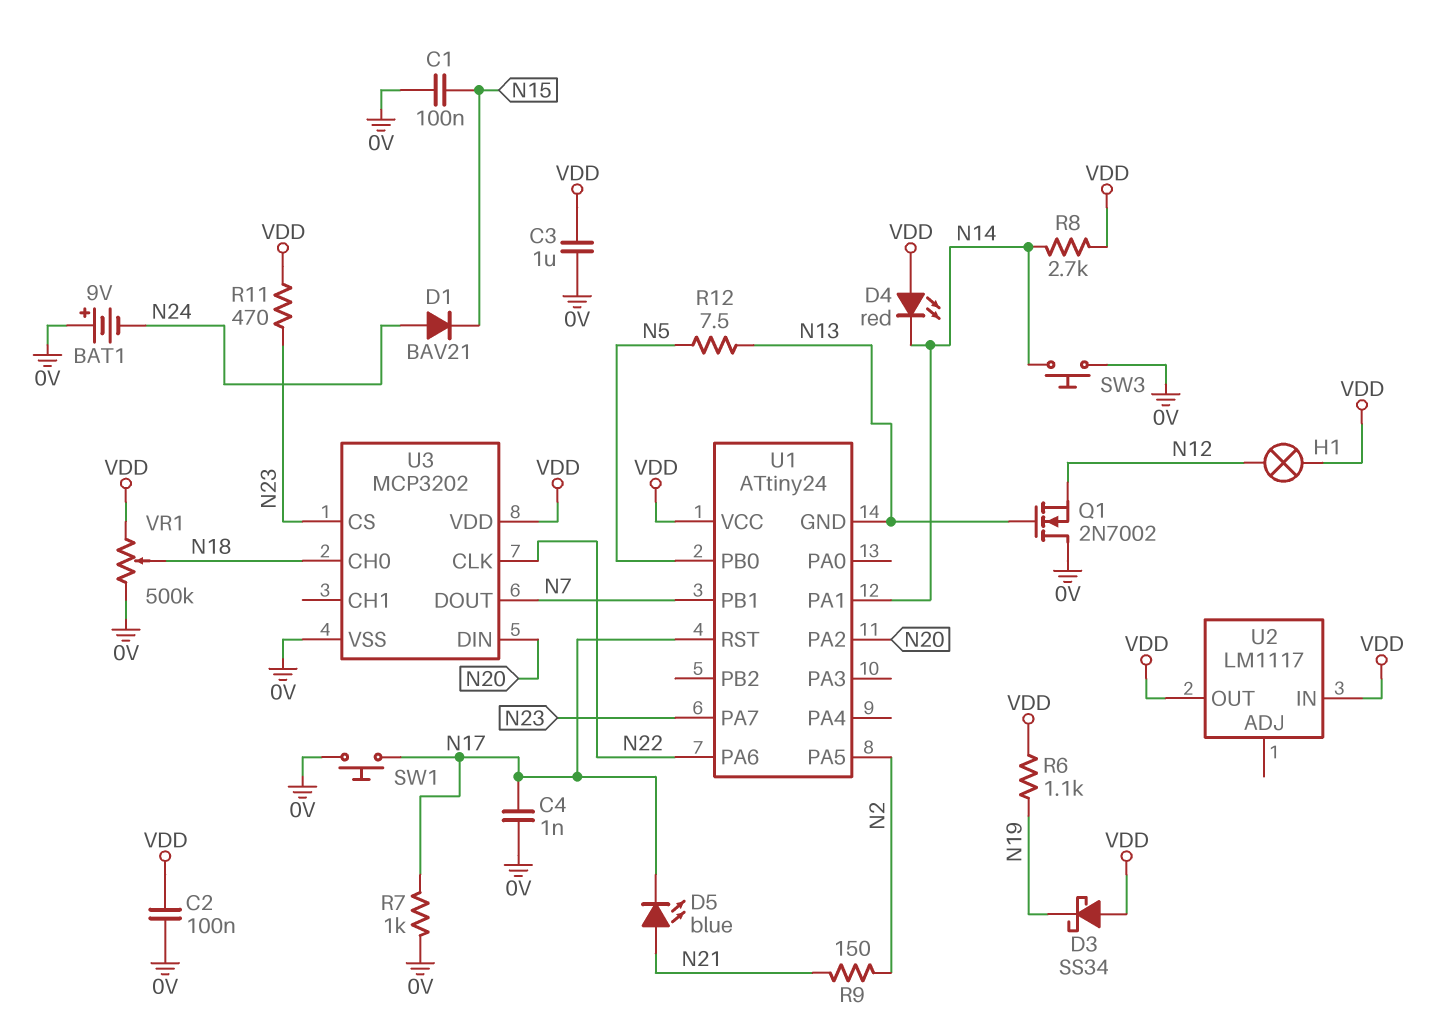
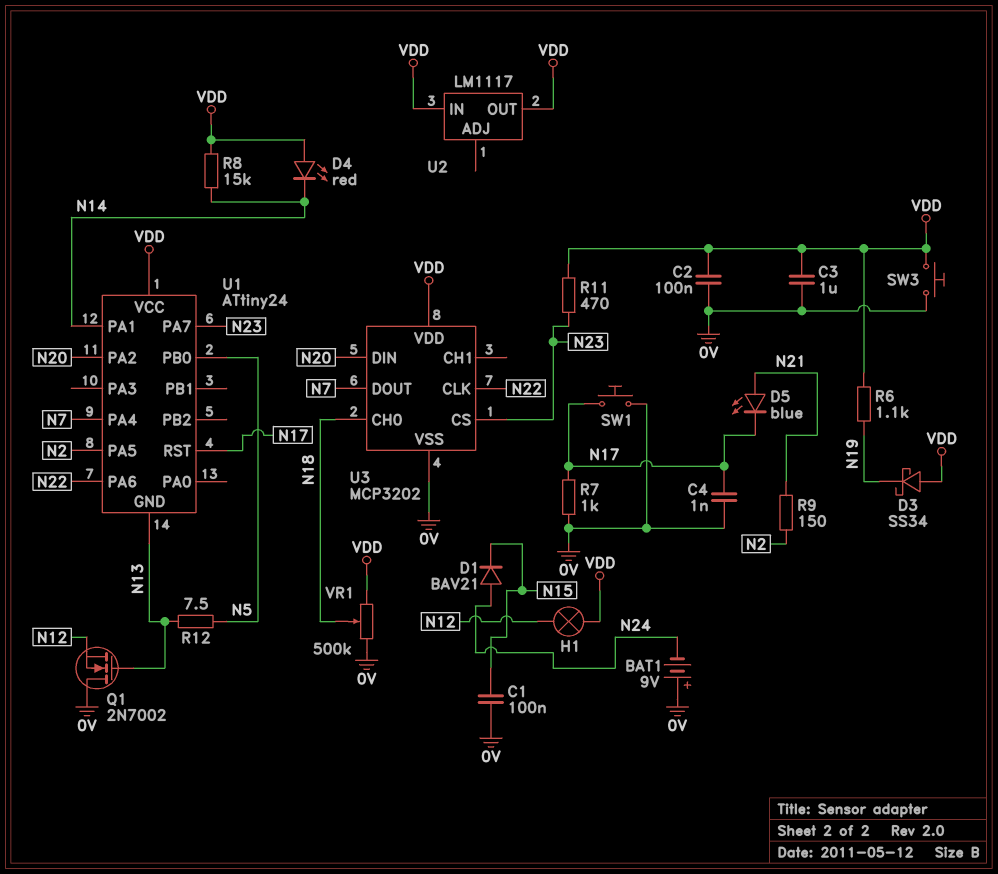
R8: 2.7k (N14, VDD) -> 15k (N14, VDD)
SW3: button (0V, N14) -> button (0V, VDD)
U1 pin PA4: none -> N7
U1 pin PB1: N7 -> none

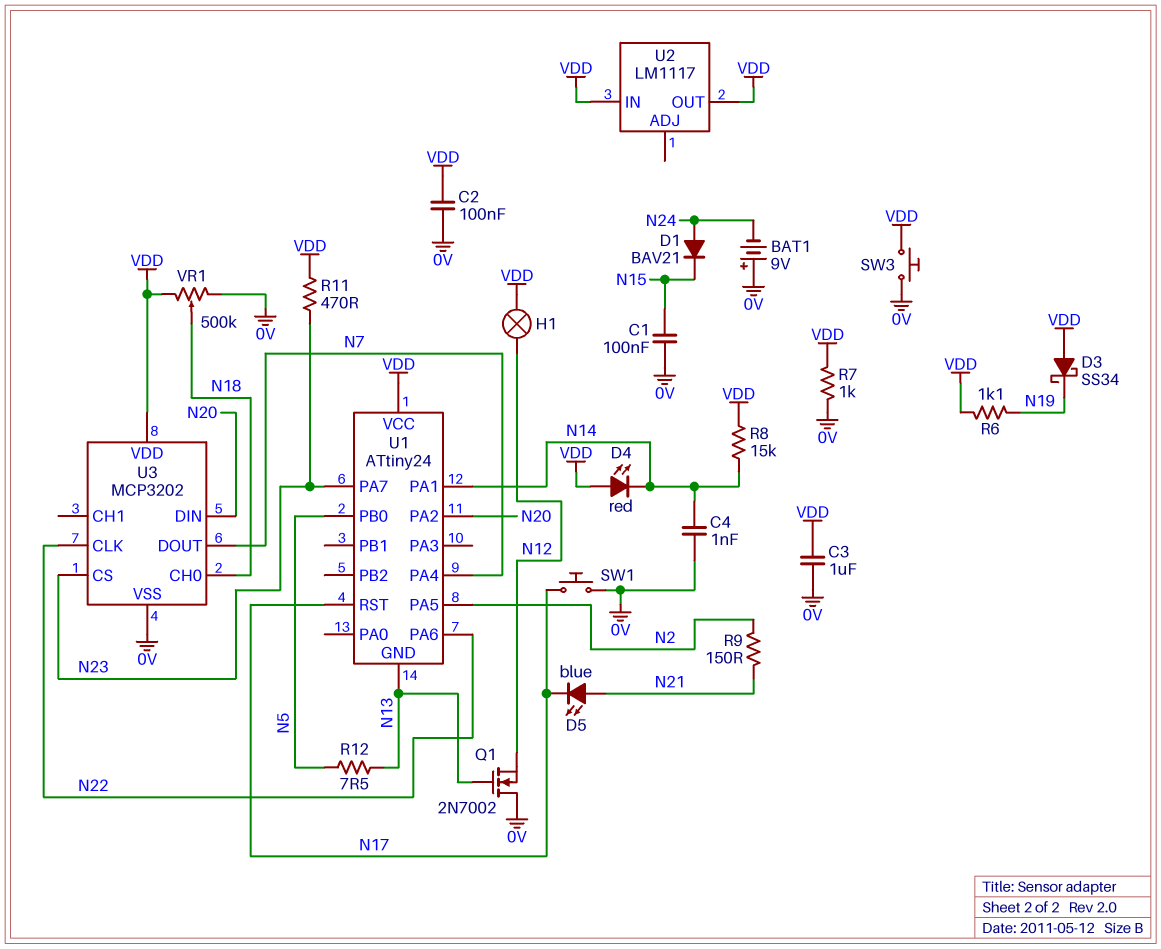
C4: 1nF (0V, N17) -> 1nF (0V, N14)
R7: 1k (0V, N17) -> 1k (0V, VDD)

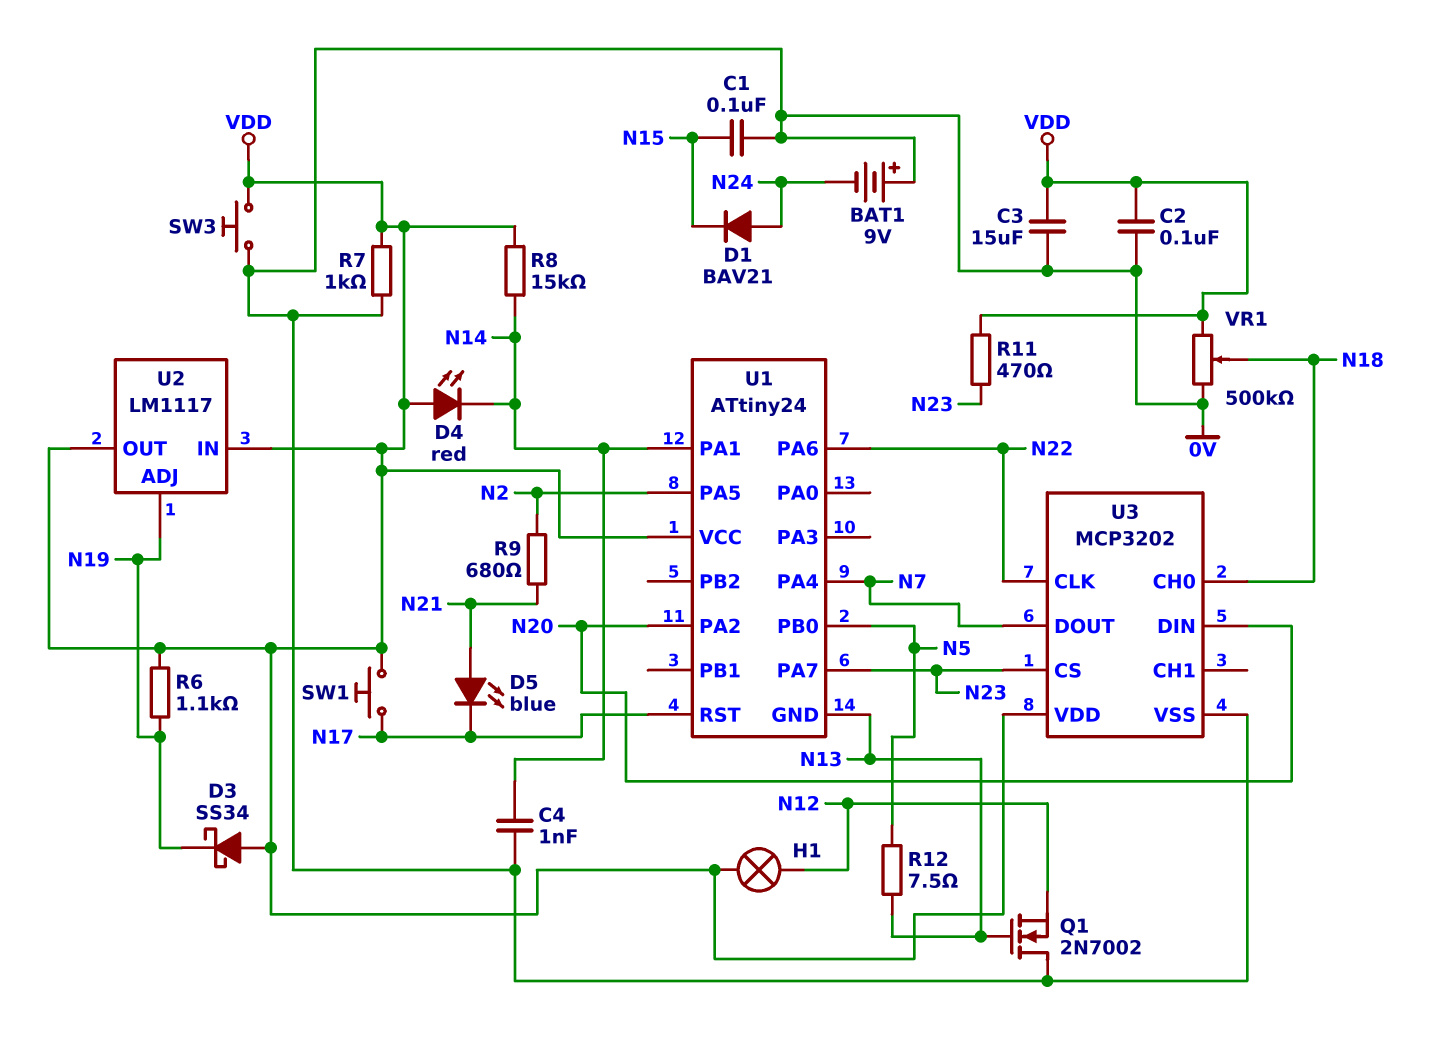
C3: 1uF (0V, VDD) -> 15uF (0V, VDD)
R9: 150 (N2, N21) -> 680 (N2, N21)
SW1: button (0V, N17) -> button (N17, VDD)
U2 pin ADJ: none -> N19

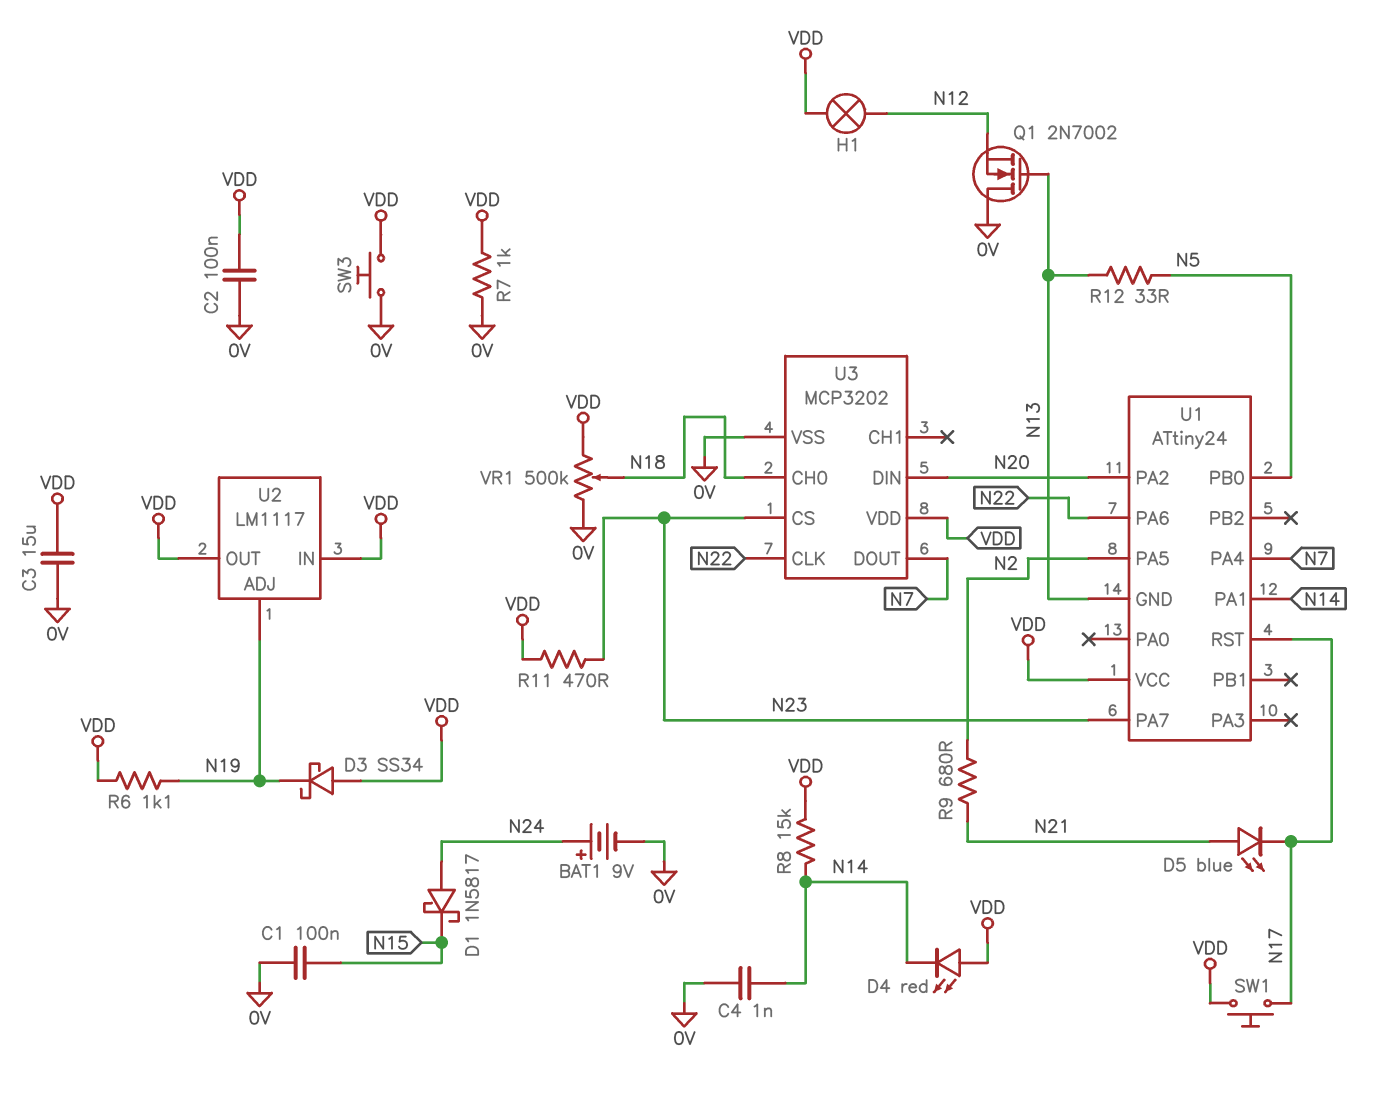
BAT1: 9V (plus 0V, minus N24) -> 9V (plus N24, minus 0V)
D1: diode BAV21 (A N24, K N15) -> schottky 1N5817 (A N24, K N15)
R12: 7.5 (N5, N13) -> 33 (N5, N13)

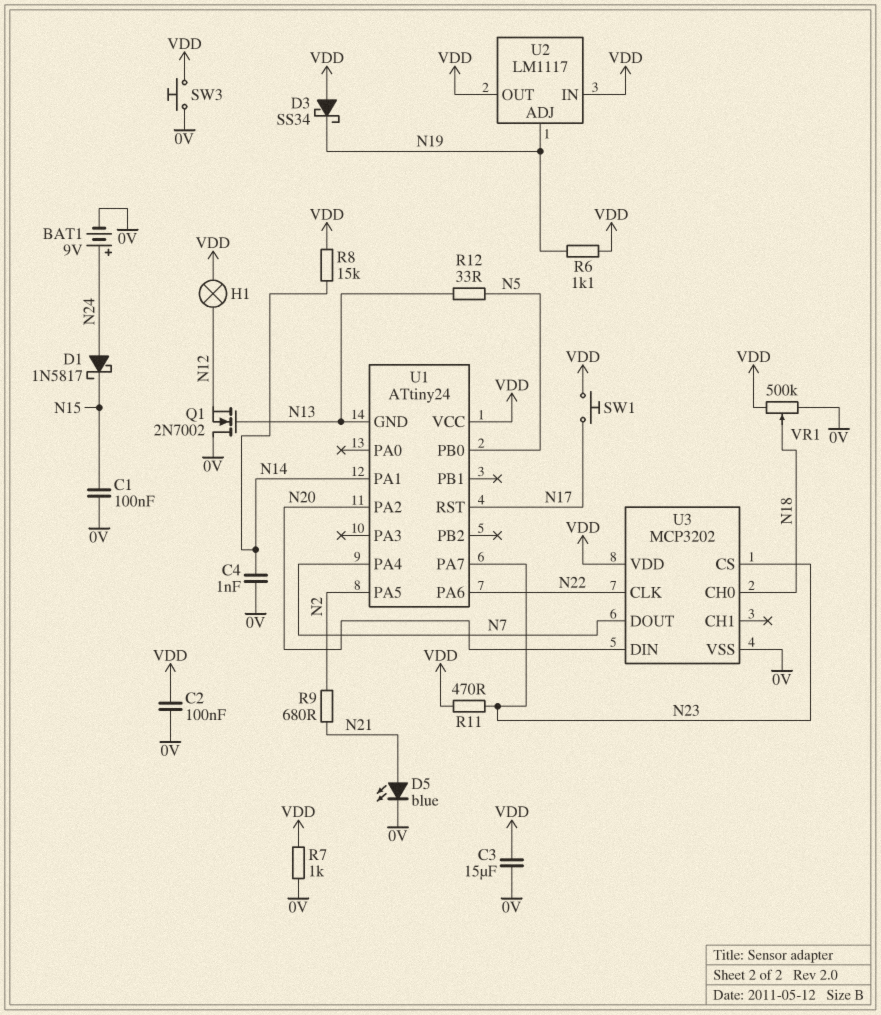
D4: LED red (A VDD, K N14) -> none
D5: LED blue (A N21, K N17) -> LED blue (A N21, K 0V)

